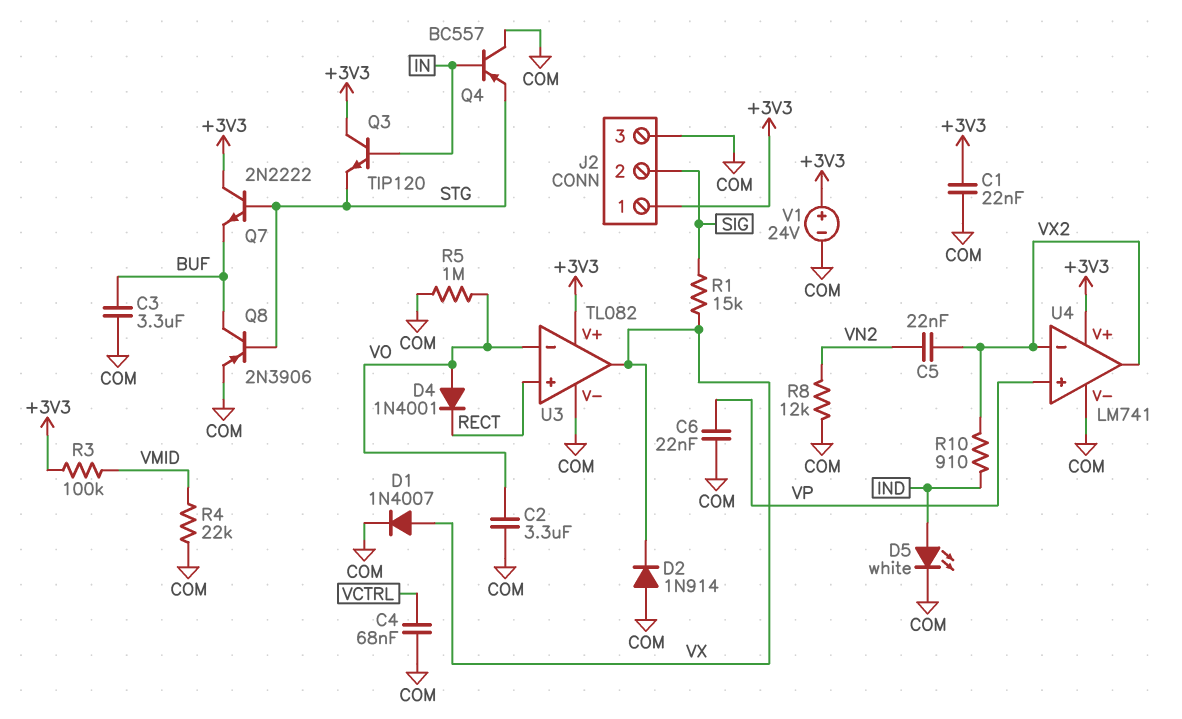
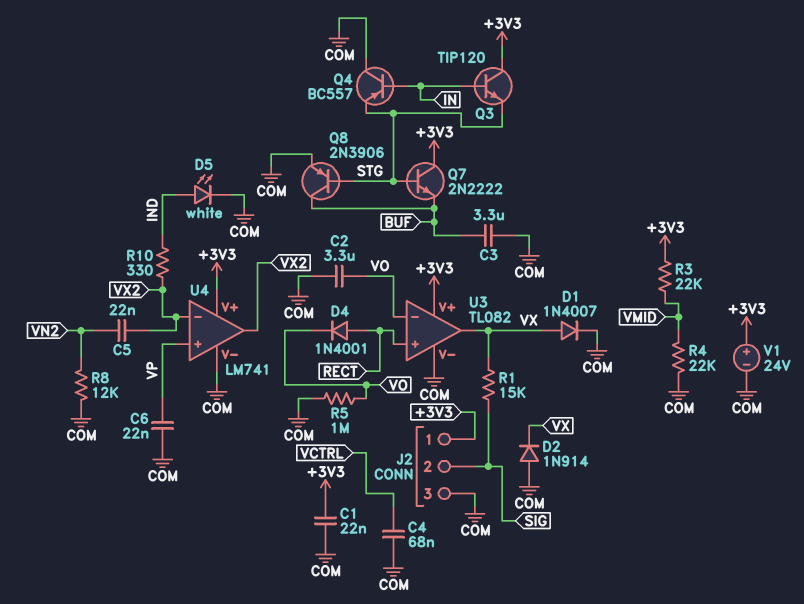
D4: diode 1N4001 (A VO, K RECT) -> diode 1N4001 (A RECT, K VO)
R3: 100k (+3V3, VMID) -> 22k (+3V3, VMID)
R10: 910 (IND, VX2) -> 330 (IND, VX2)

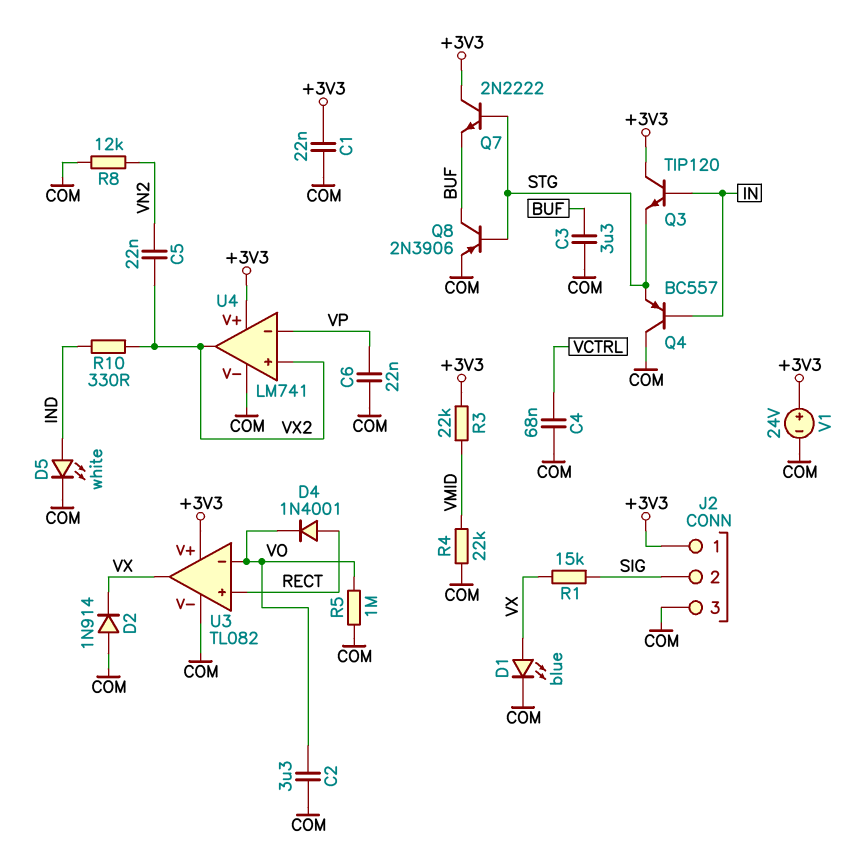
D1: diode 1N4007 (A VX, K COM) -> LED blue (A VX, K COM)
U4 pin in+: VP -> VX2
U4 pin in-: VX2 -> VP

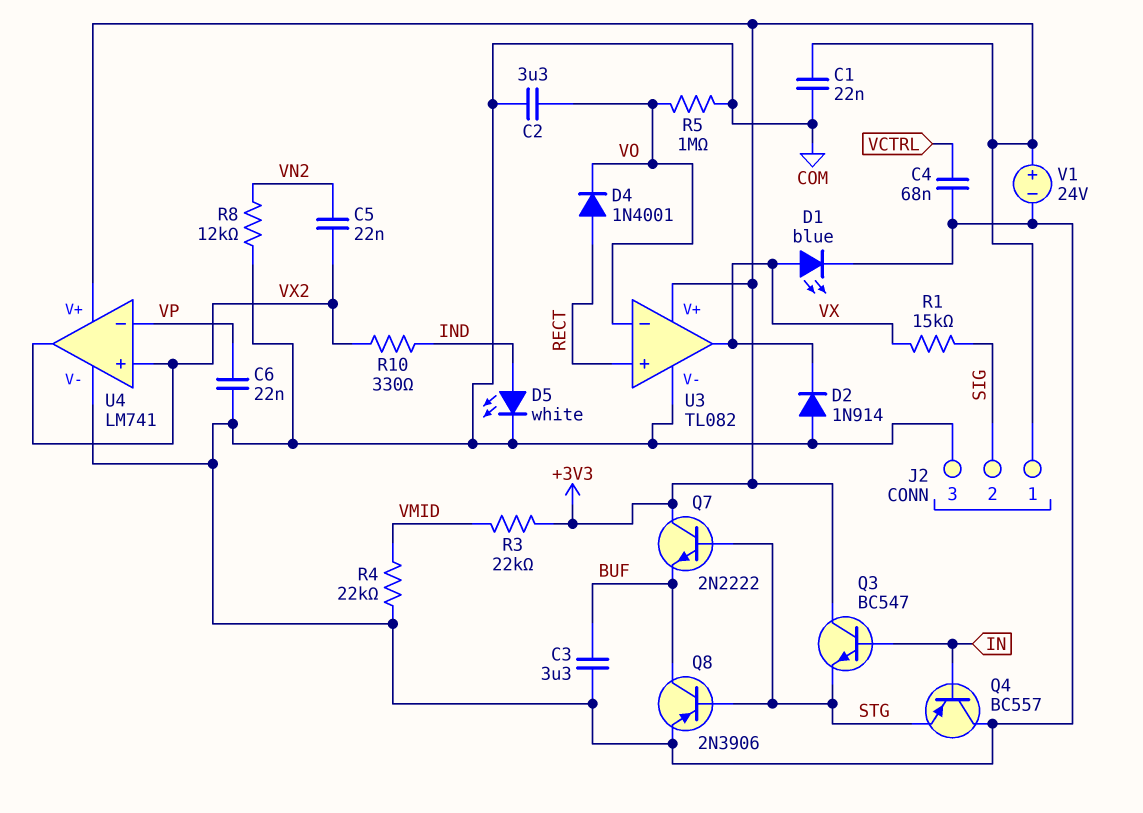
Q3: NPN TIP120 (B IN, C +3V3, E STG) -> NPN BC547 (B IN, C +3V3, E STG)

